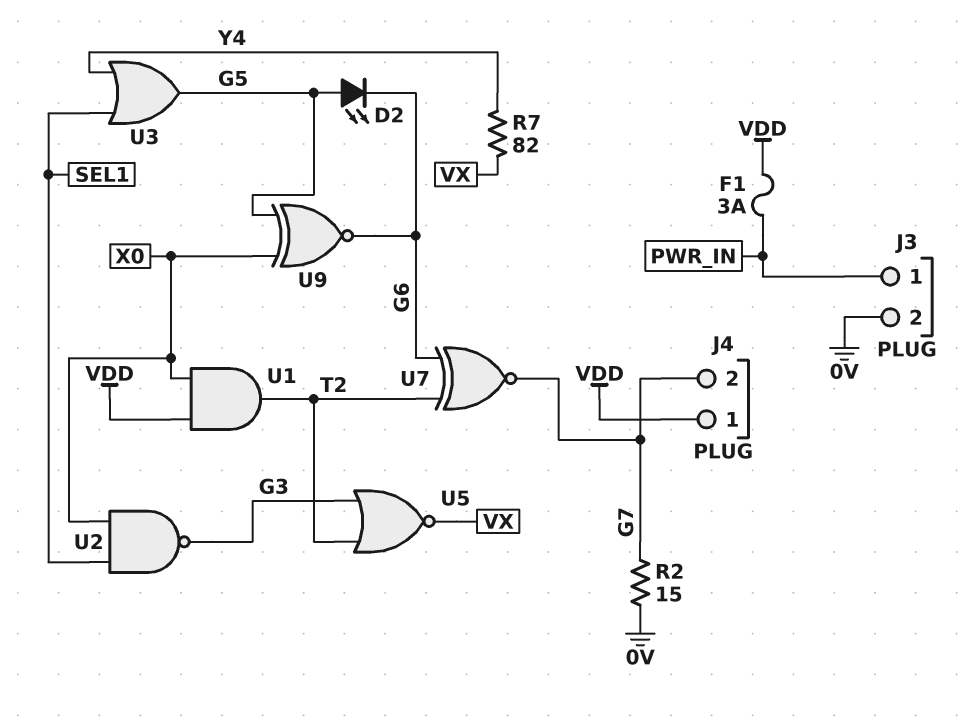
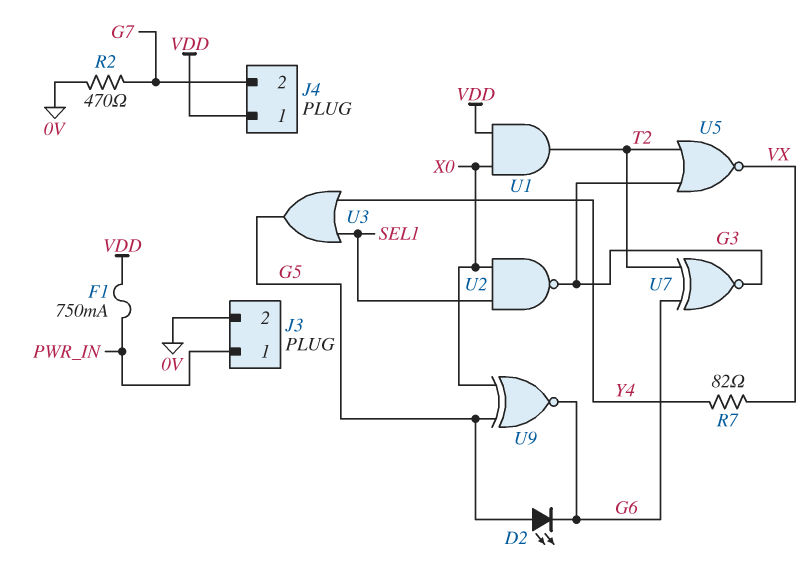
F1: 3A (PWR_IN, VDD) -> 750mA (PWR_IN, VDD)
R2: 15 (0V, G7) -> 470 (0V, G7)
U7: XNOR (in G6, in T2, out G7) -> XNOR (in G6, in T2, out G3)

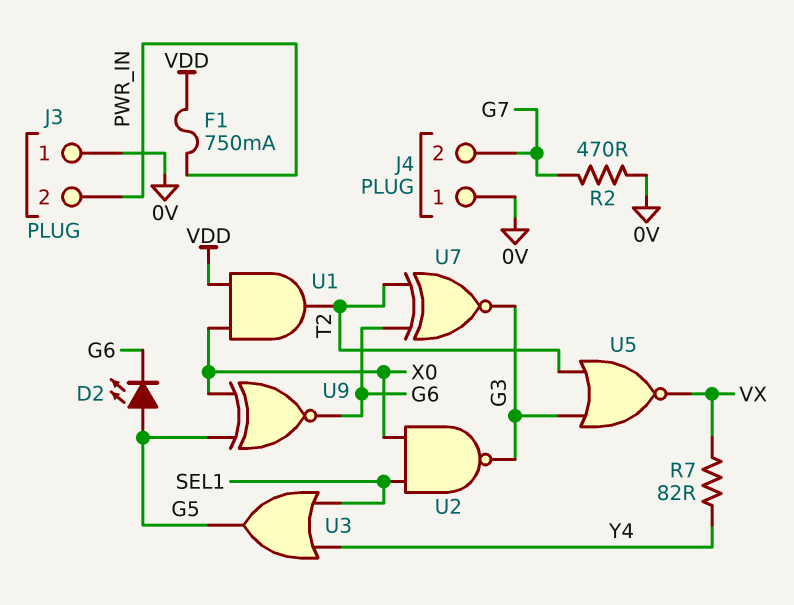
J3 pin 1: PWR_IN -> 0V
J3 pin 2: 0V -> PWR_IN
J4 pin 1: VDD -> 0V

